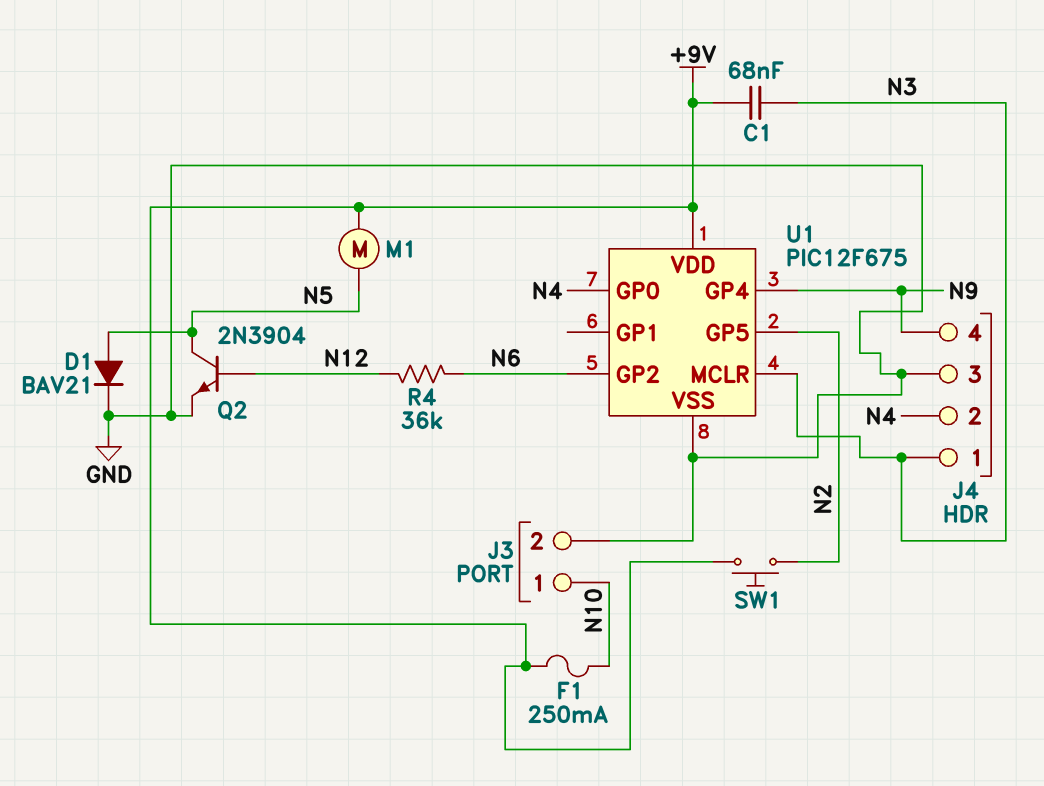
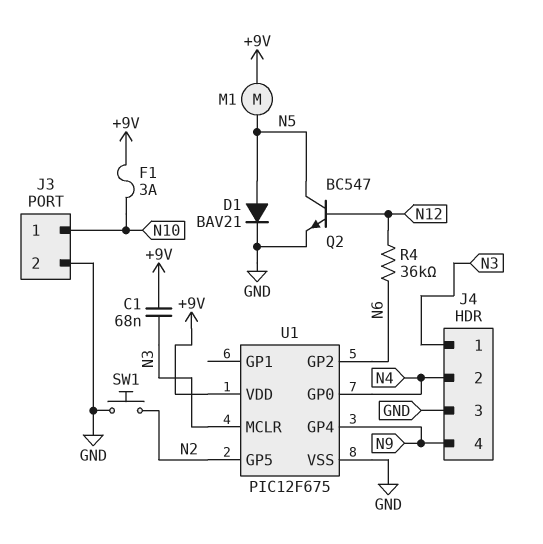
F1: 250mA (+9V, N10) -> 3A (+9V, N10)
Q2: NPN 2N3904 (B N12, C N5, E GND) -> NPN BC547 (B N12, C N5, E GND)
SW1: button (+9V, N2) -> button (GND, N2)

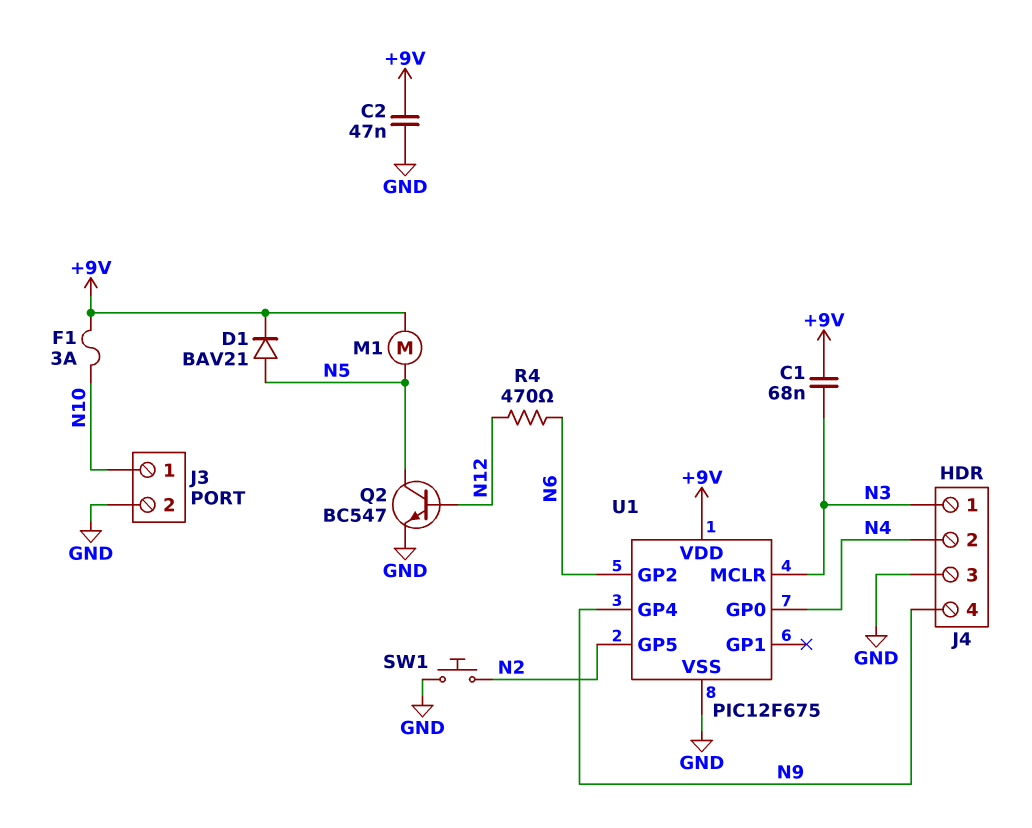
C2: none -> 47nF (+9V, GND)
D1: diode BAV21 (A N5, K GND) -> diode BAV21 (A N5, K +9V)
R4: 36k (N6, N12) -> 470 (N6, N12)

